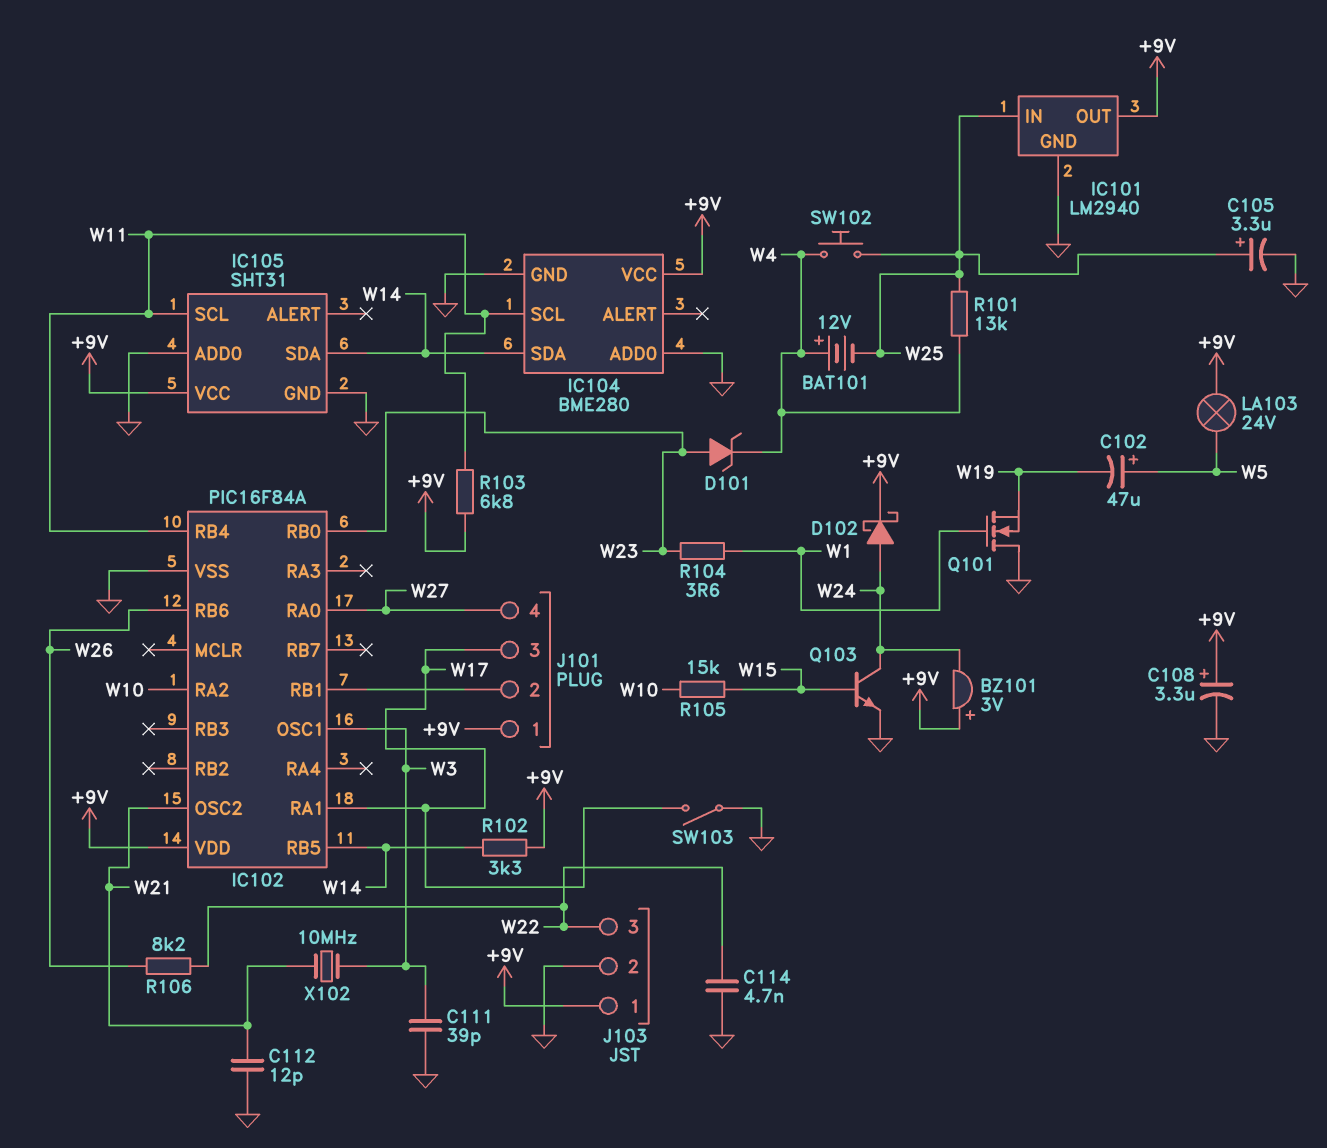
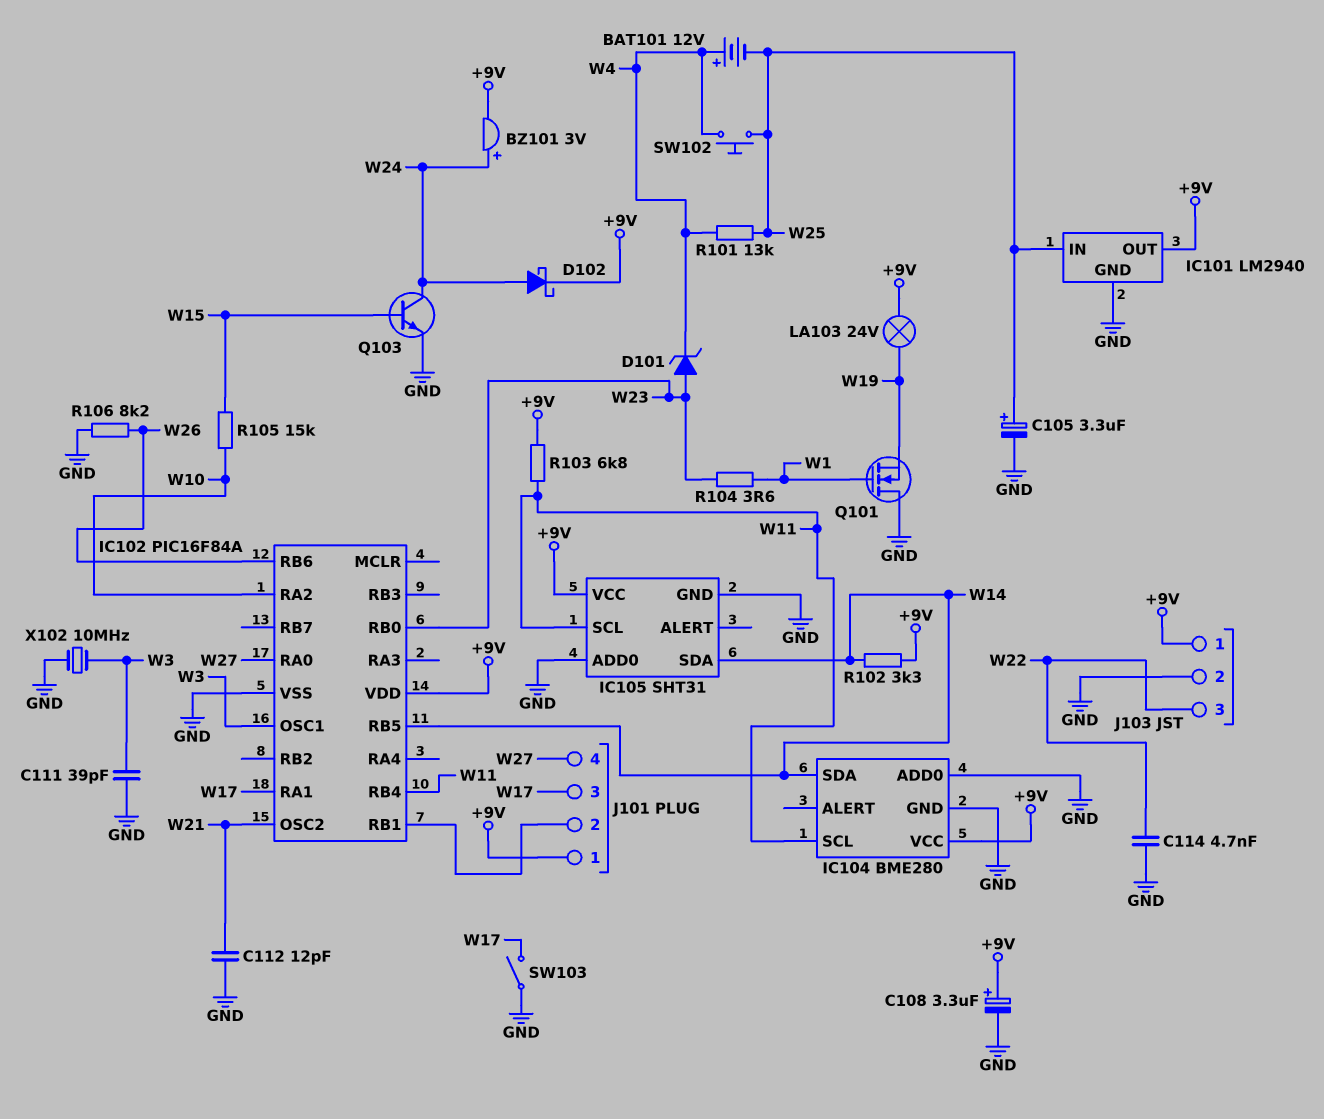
BZ101: buzzer 3V (plus +9V, minus W24) -> buzzer 3V (plus W24, minus +9V)
C102: 47uF (plus W5, minus W19) -> none
LA103: lamp 24V (+9V, W5) -> lamp 24V (+9V, W19)
R106: 8.2k (W22, W26) -> 8.2k (GND, W26)
X102: 10MHz (W3, W21) -> 10MHz (GND, W3)

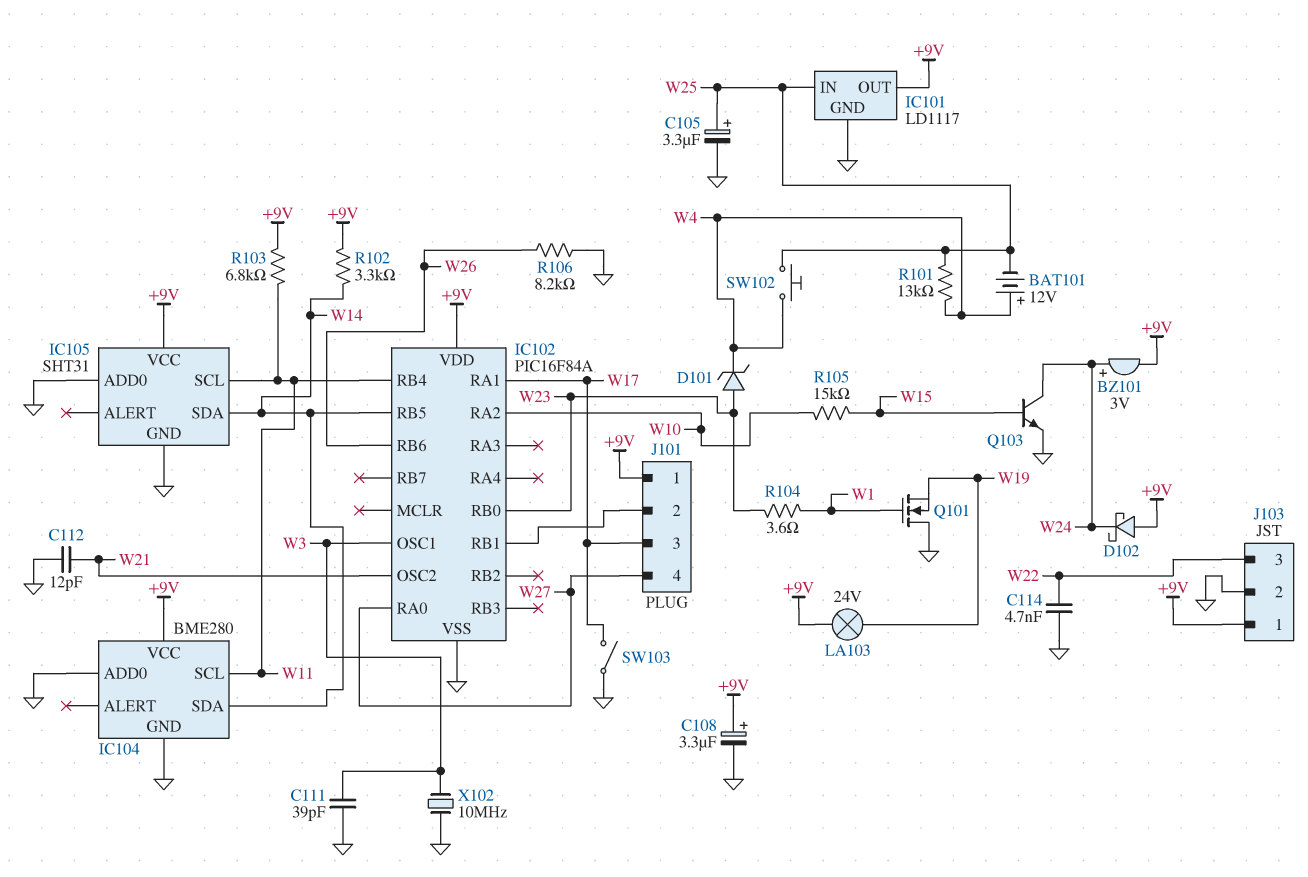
D102: schottky (A W24, K +9V) -> schottky (A +9V, K W24)
IC101: LM2940 -> LD1117

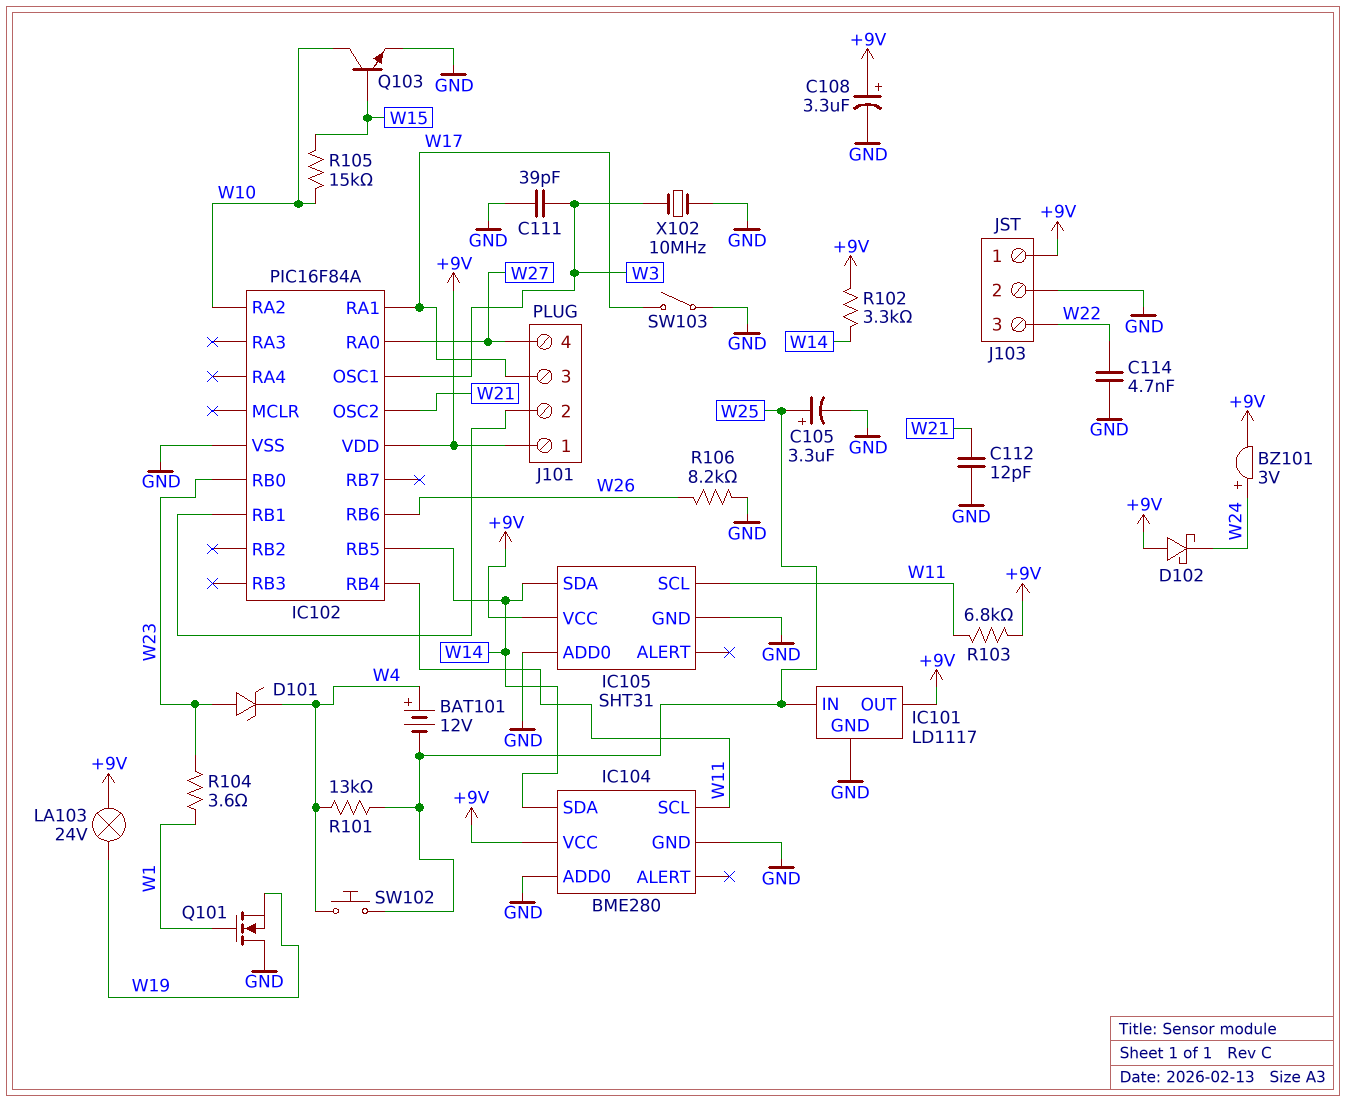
Q103: NPN (B W15, C W24, E GND) -> NPN (B W15, C W10, E GND)

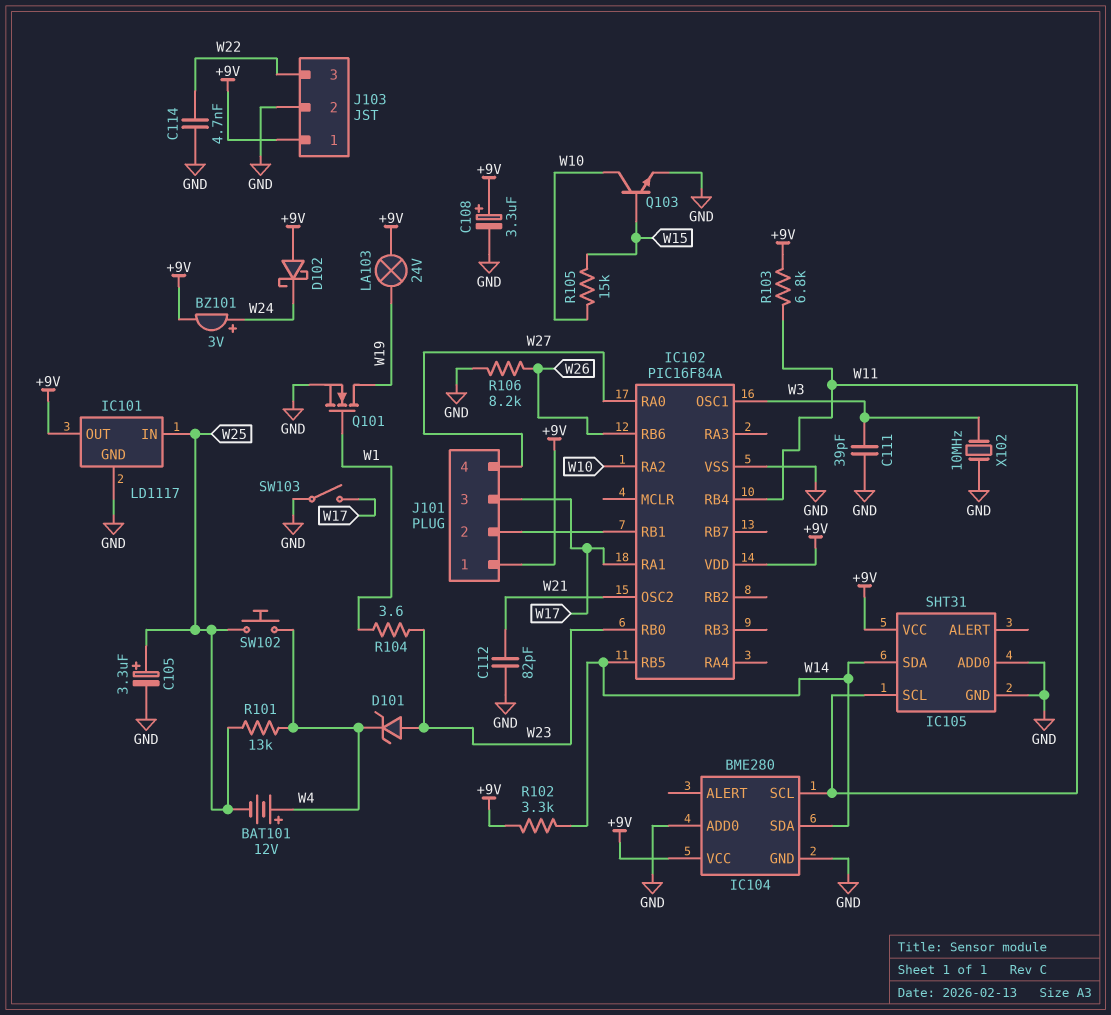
C112: 12pF (GND, W21) -> 82pF (GND, W21)
Q101: NMOS (G W1, D GND, S W19) -> NMOS (G W1, D W19, S GND)

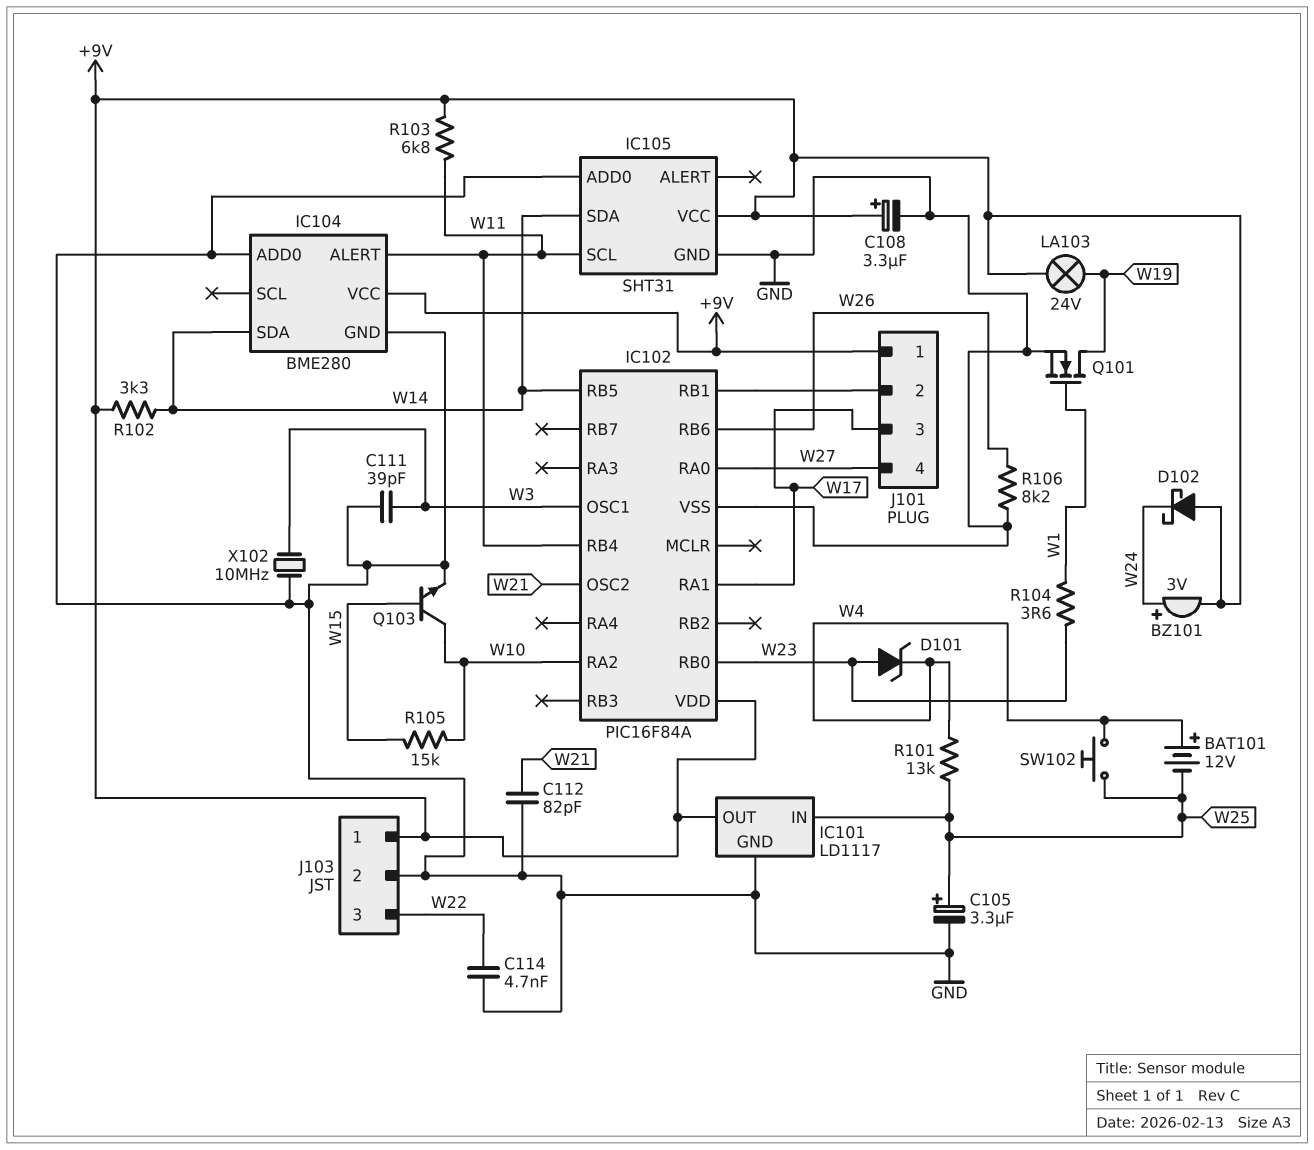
IC104 pin ALERT: none -> W11
IC104 pin SCL: W11 -> none
SW103: switch (GND, W17) -> none

